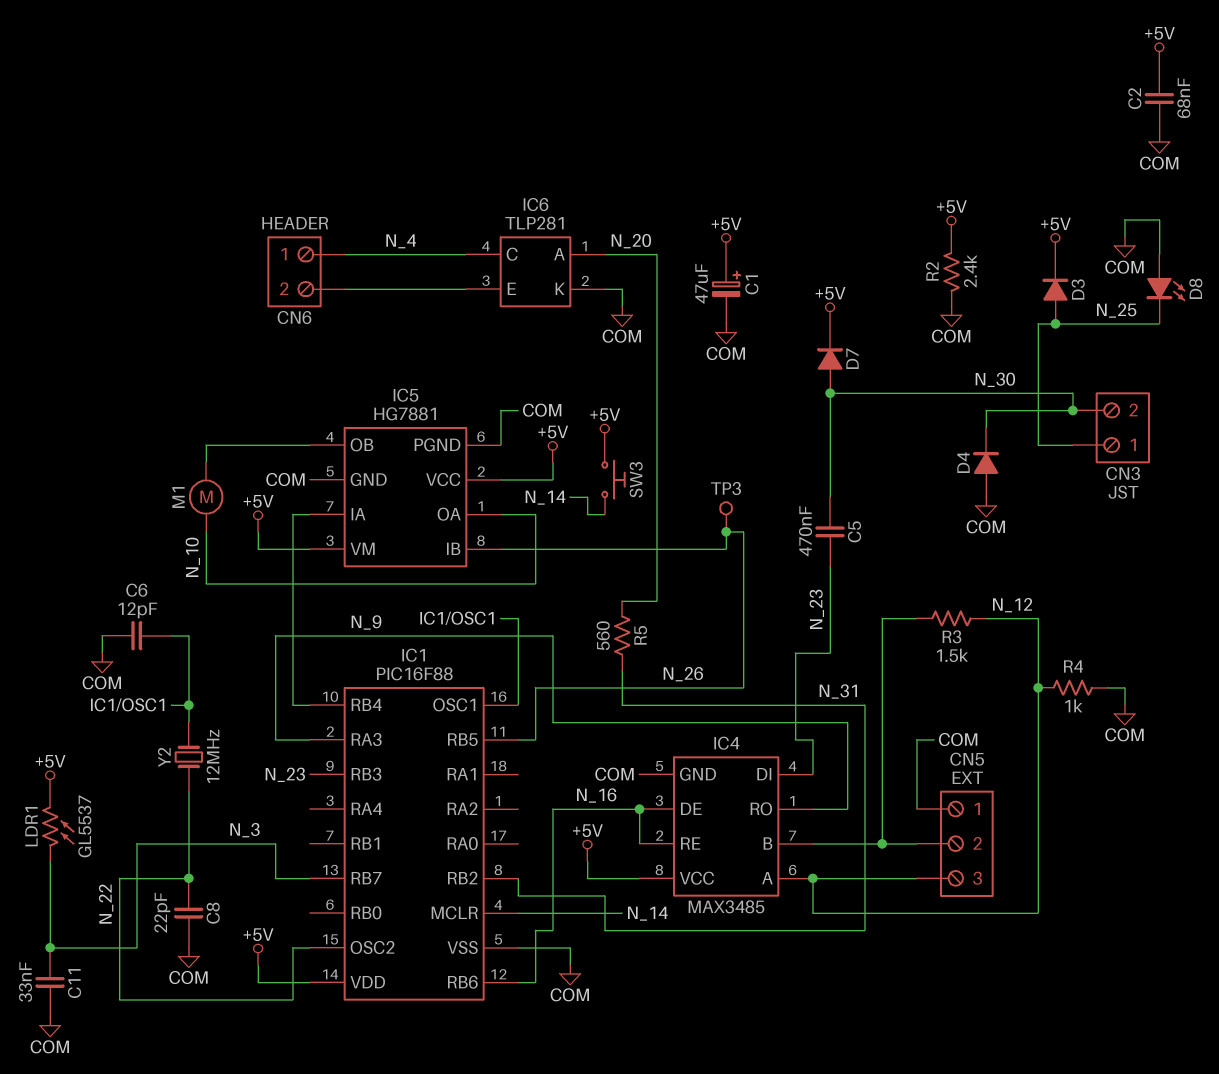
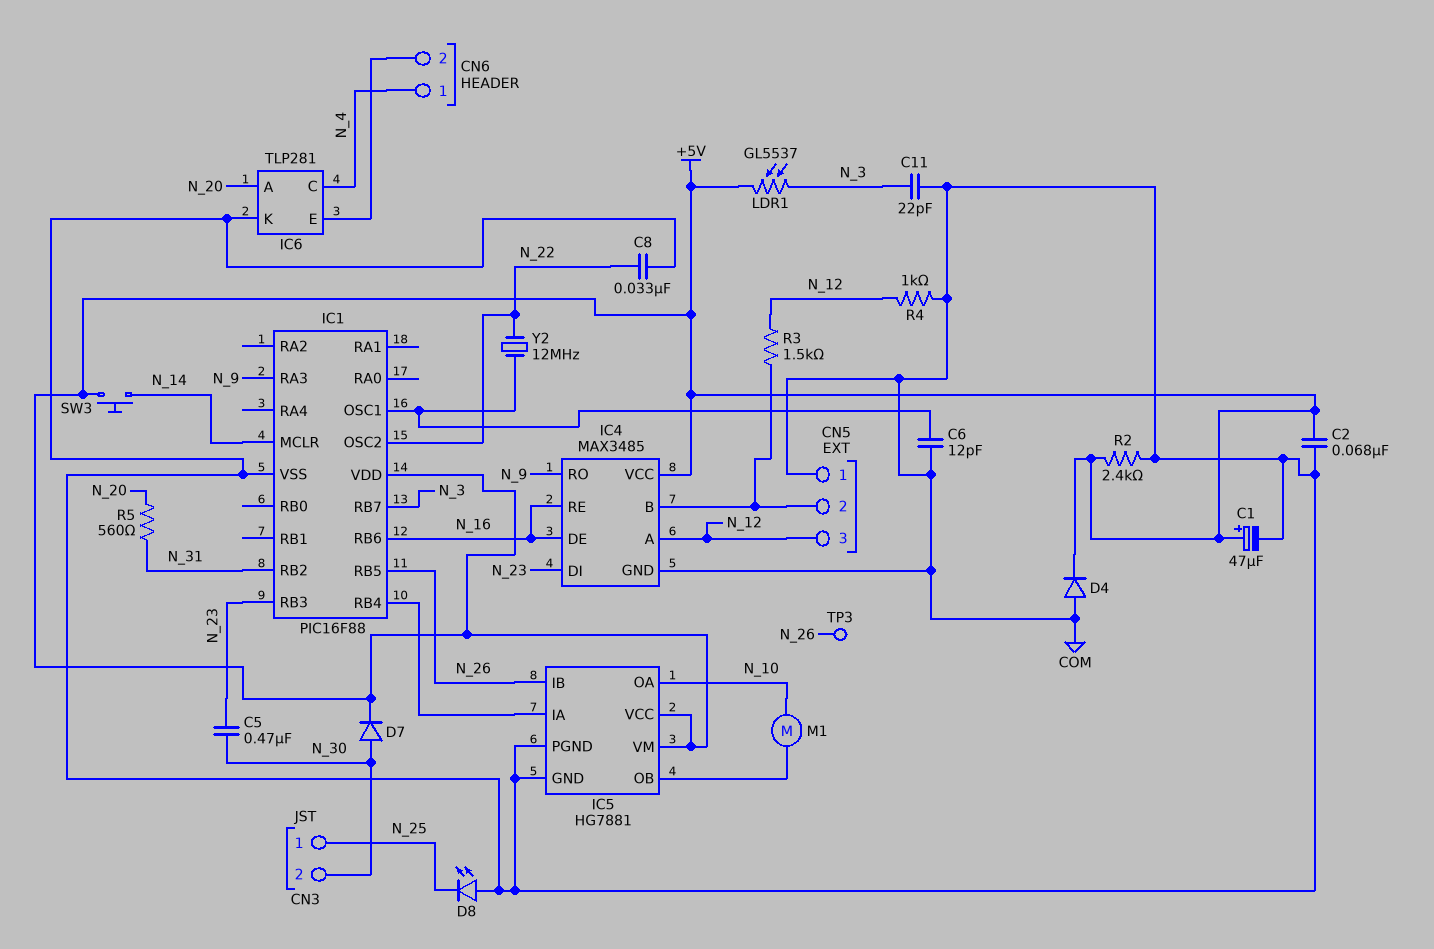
C8: 22pF (COM, N_22) -> 33nF (COM, N_22)
C11: 33nF (COM, N_3) -> 22pF (COM, N_3)
D3: diode (A N_25, K +5V) -> none
D4: diode (A COM, K N_30) -> diode (A COM, K +5V)

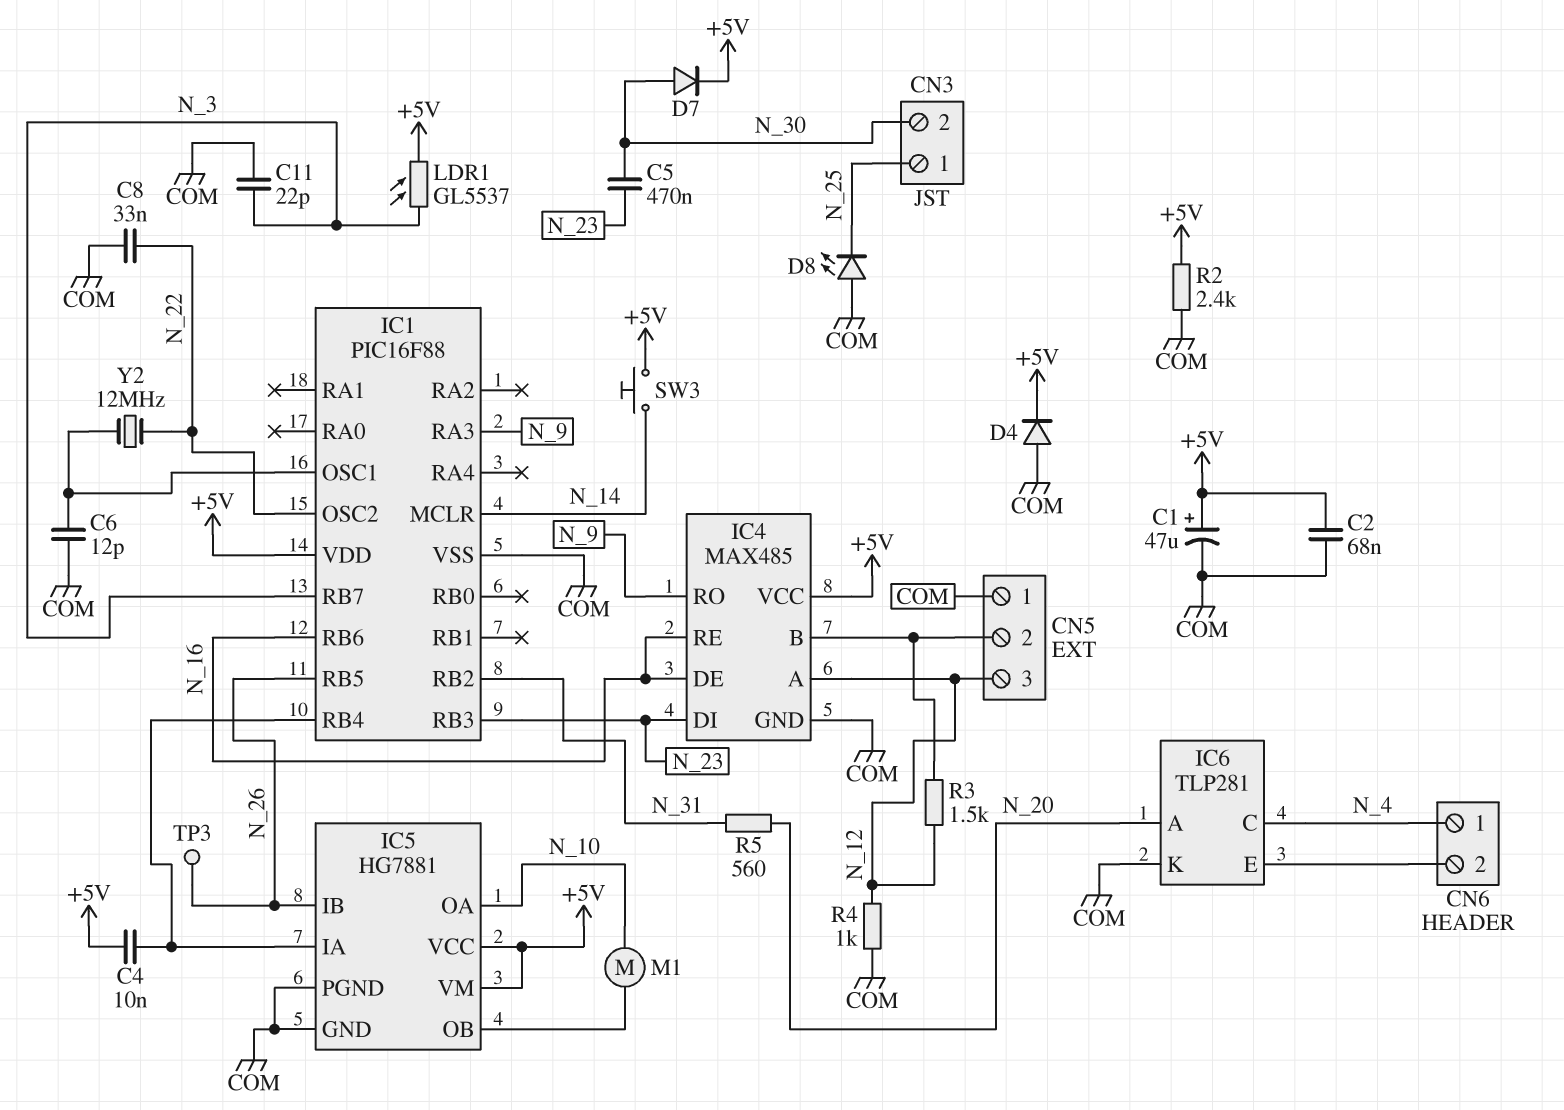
C4: none -> 10nF (+5V, IC1/RB4)
IC4: MAX3485 -> MAX485

